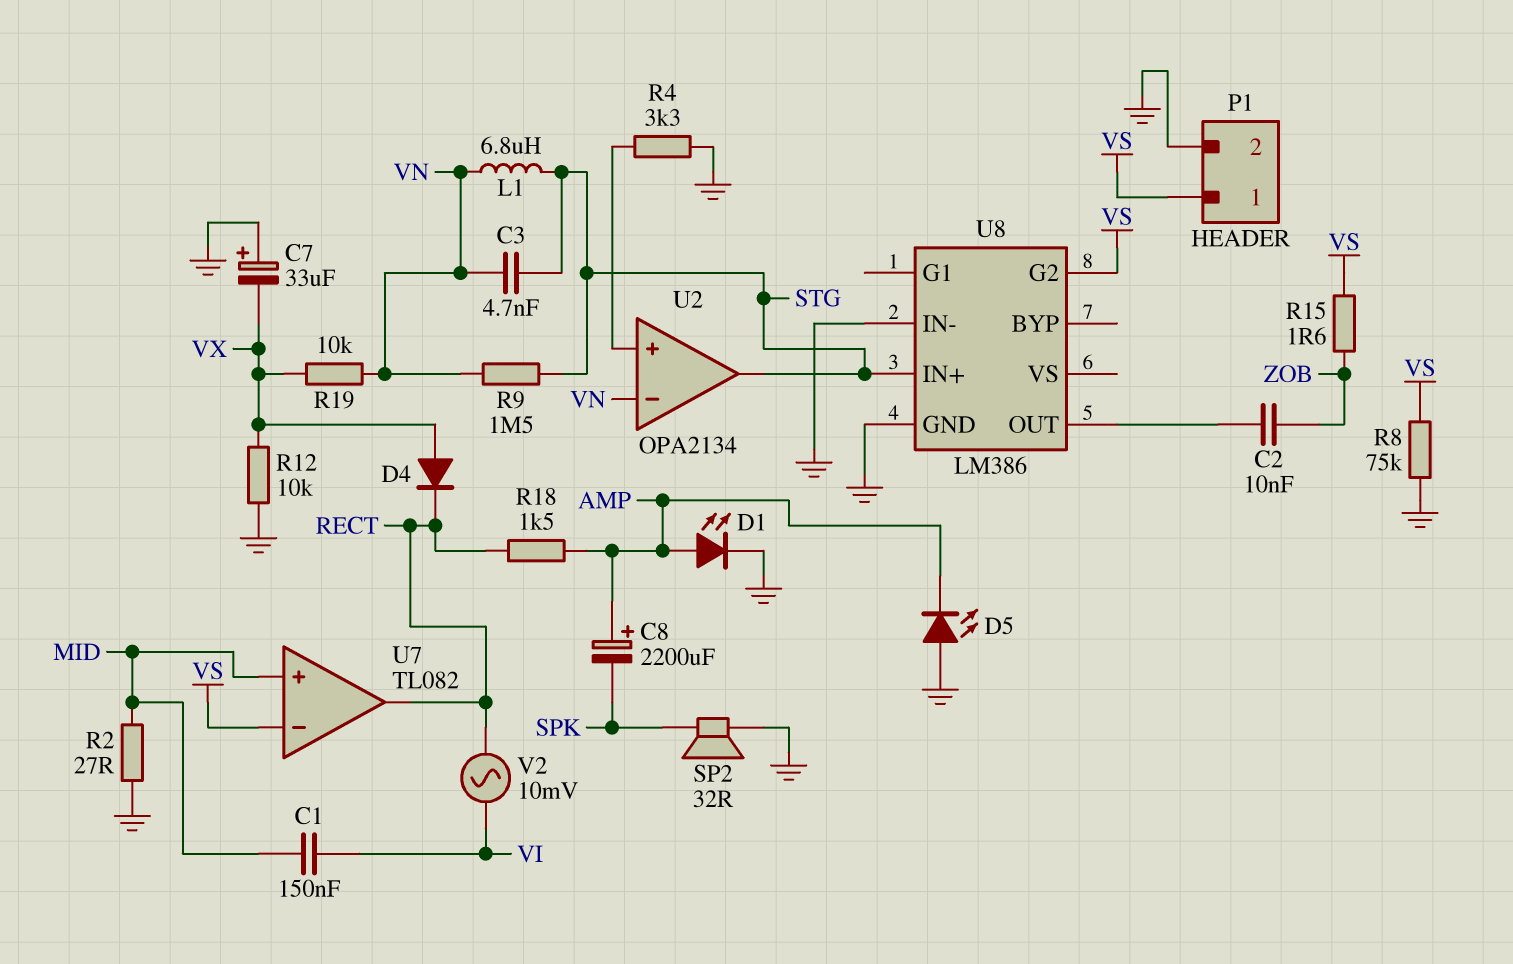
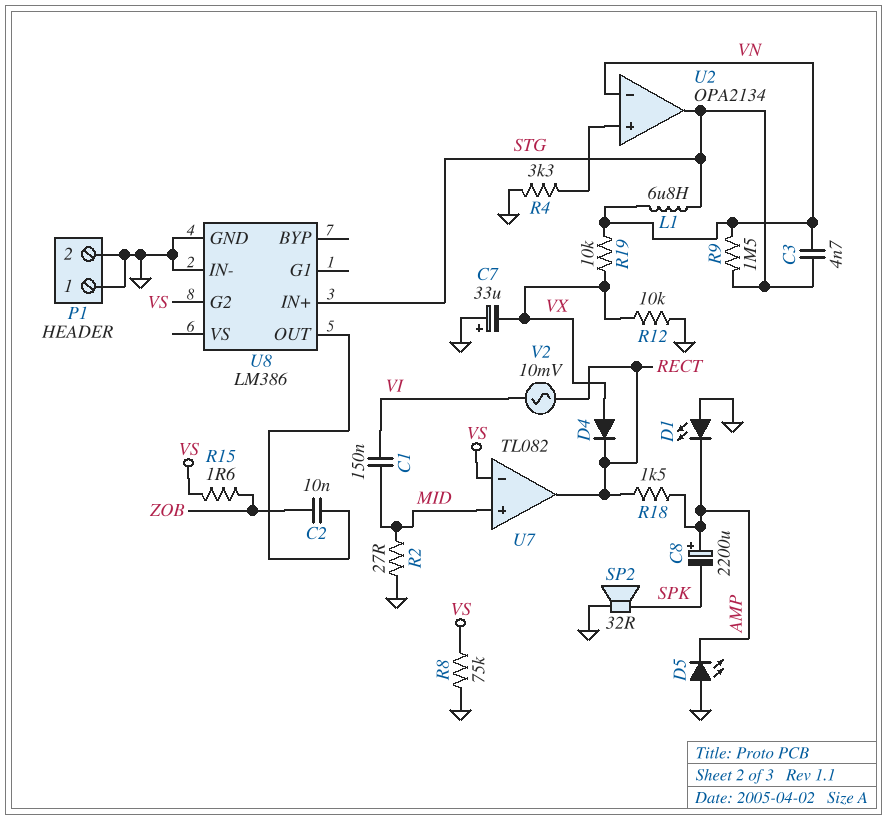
D1: LED (A AMP, K GND) -> LED (A GND, K AMP)
P1 pin 1: VS -> GND

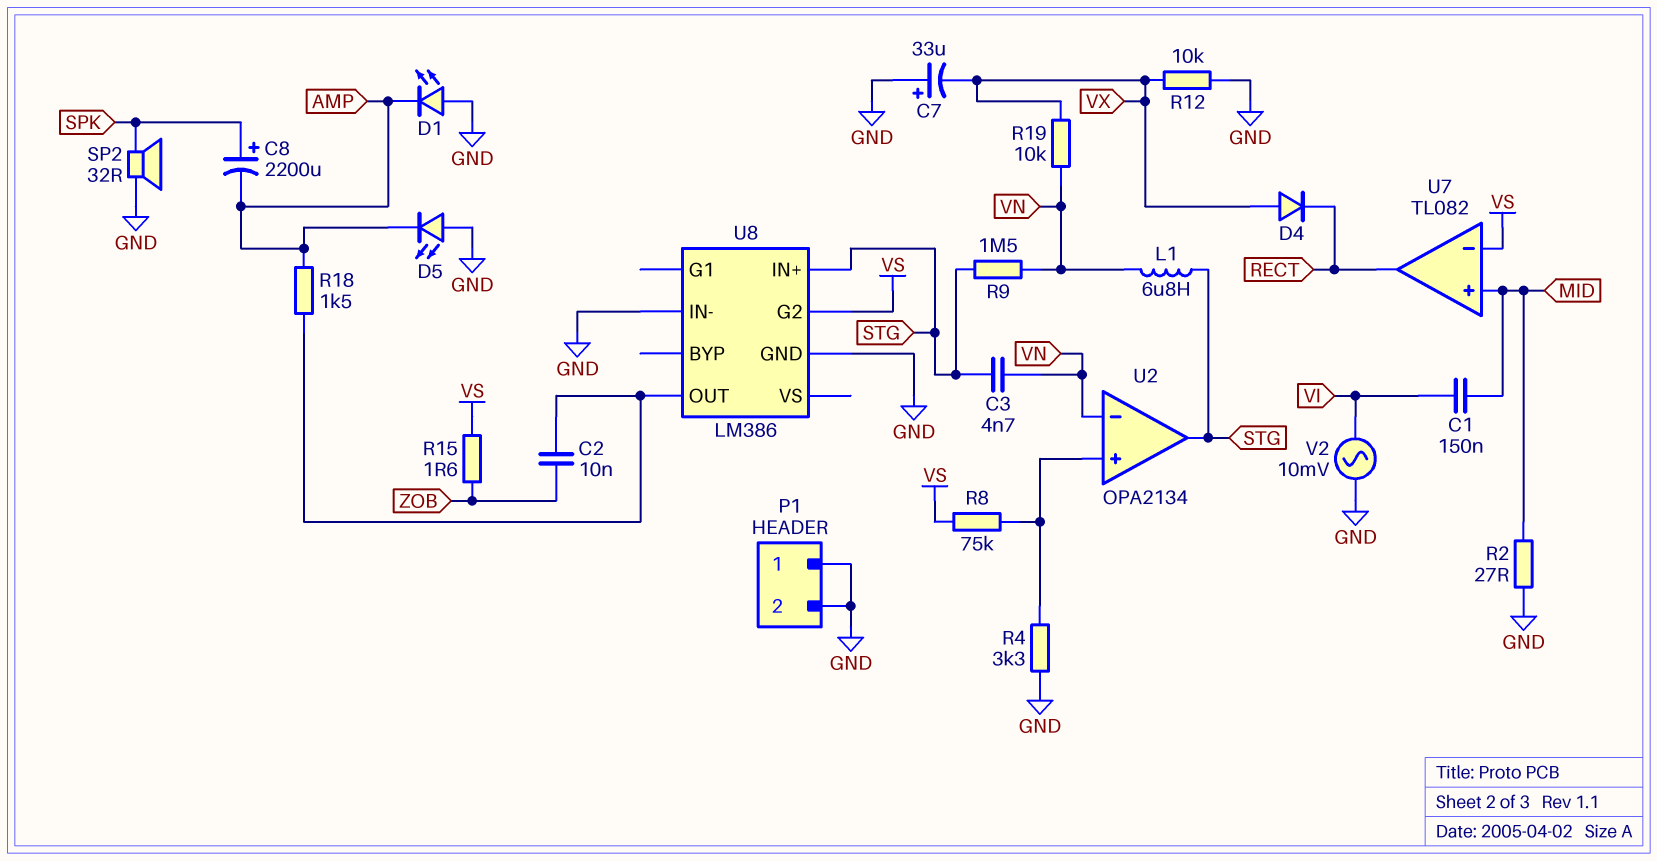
C8: 2200uF (plus AMP, minus SPK) -> 2200uF (plus SPK, minus AMP)
R8: 75k (GND, VS) -> 75k (U2/in+, VS)
R18: 1.5k (AMP, RECT) -> 1.5k (AMP, U8/OUT)
V2: AC 10mV (RECT, VI) -> AC 10mV (GND, VI)

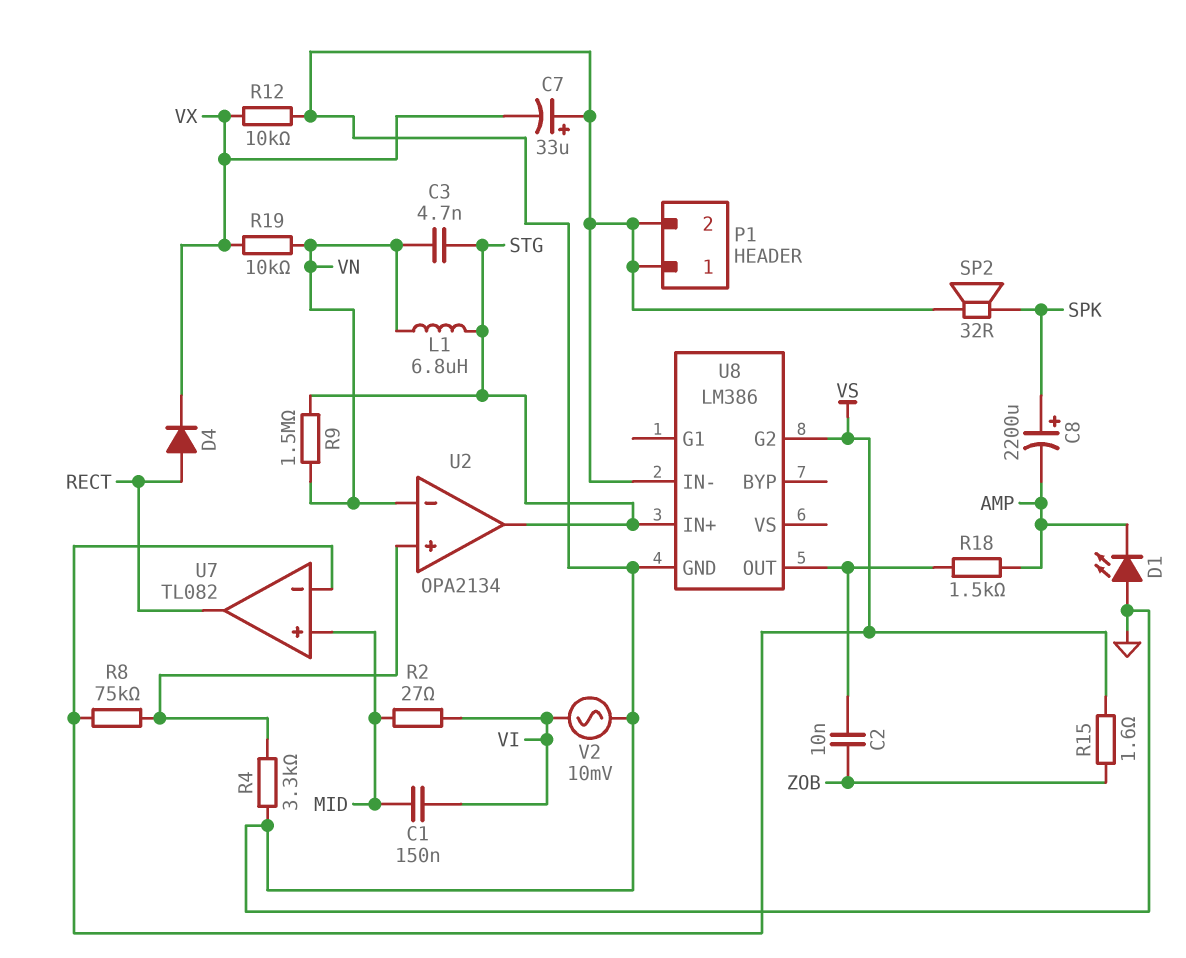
D4: diode (A VX, K RECT) -> diode (A RECT, K VX)
D5: LED (A GND, K AMP) -> none
R2: 27 (GND, MID) -> 27 (MID, VI)

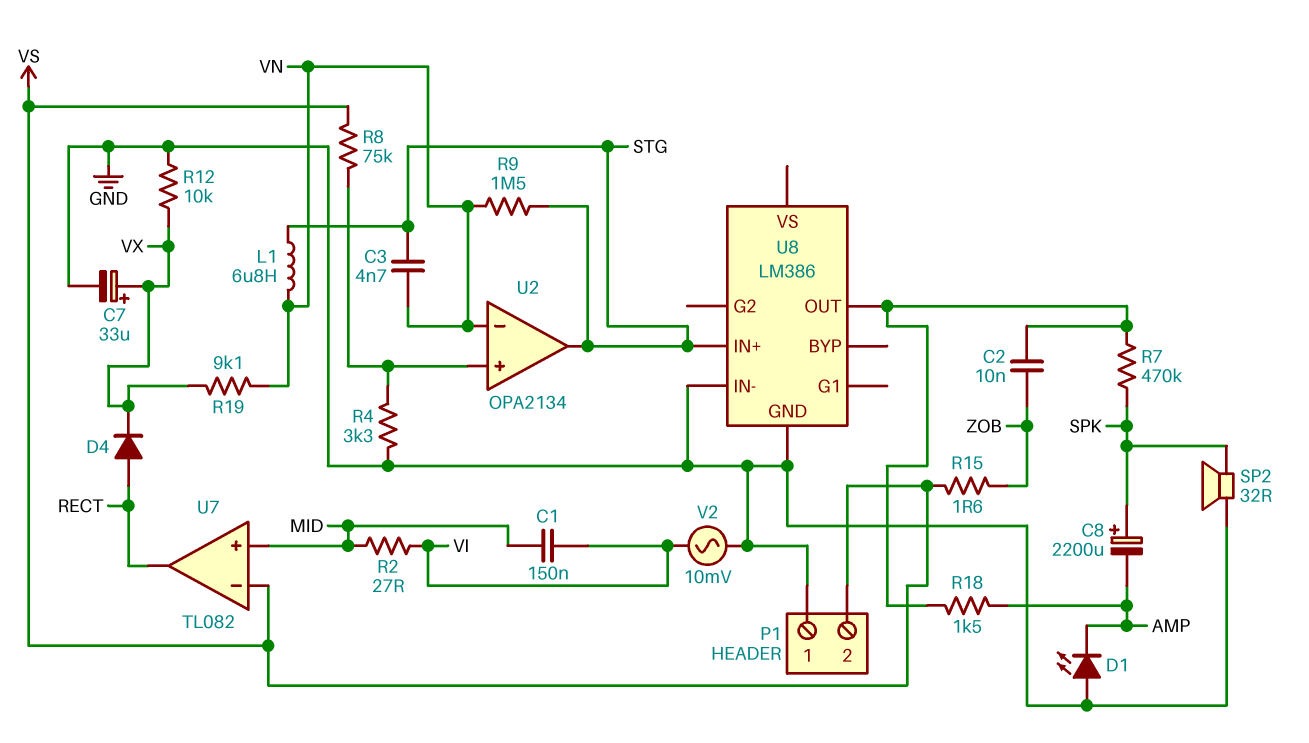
C7: 33uF (plus GND, minus VX) -> 33uF (plus VX, minus GND)
P1 pin 2: GND -> VS
R7: none -> 470k (SPK, U8/OUT)
R19: 10k (VN, VX) -> 9.1k (VN, VX)
U8 pin G2: VS -> none

